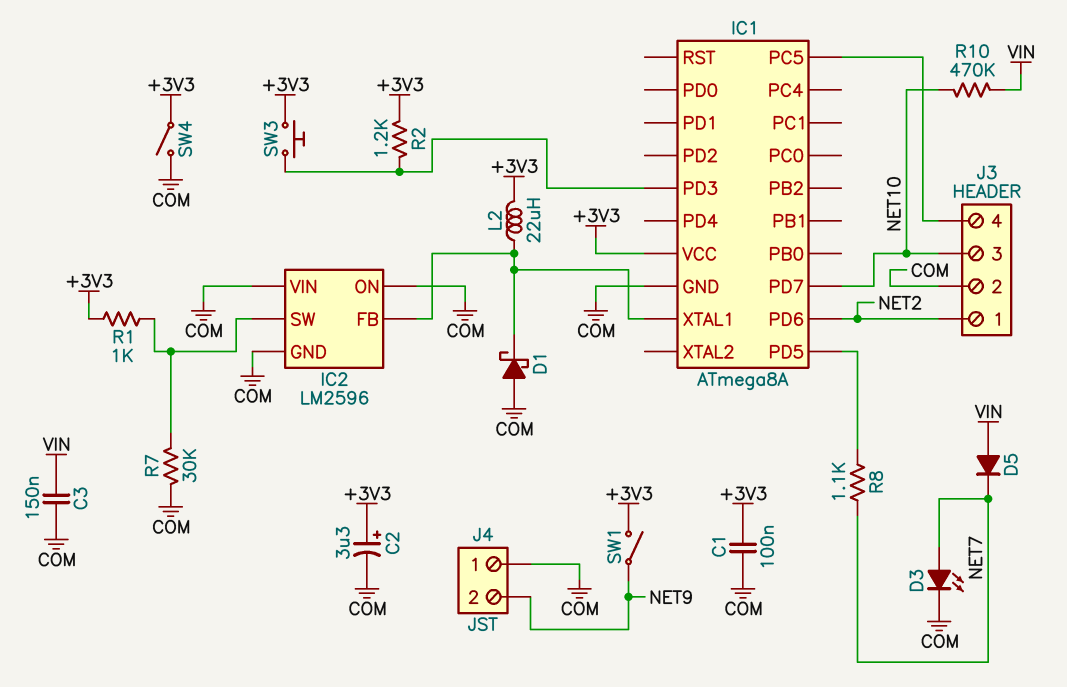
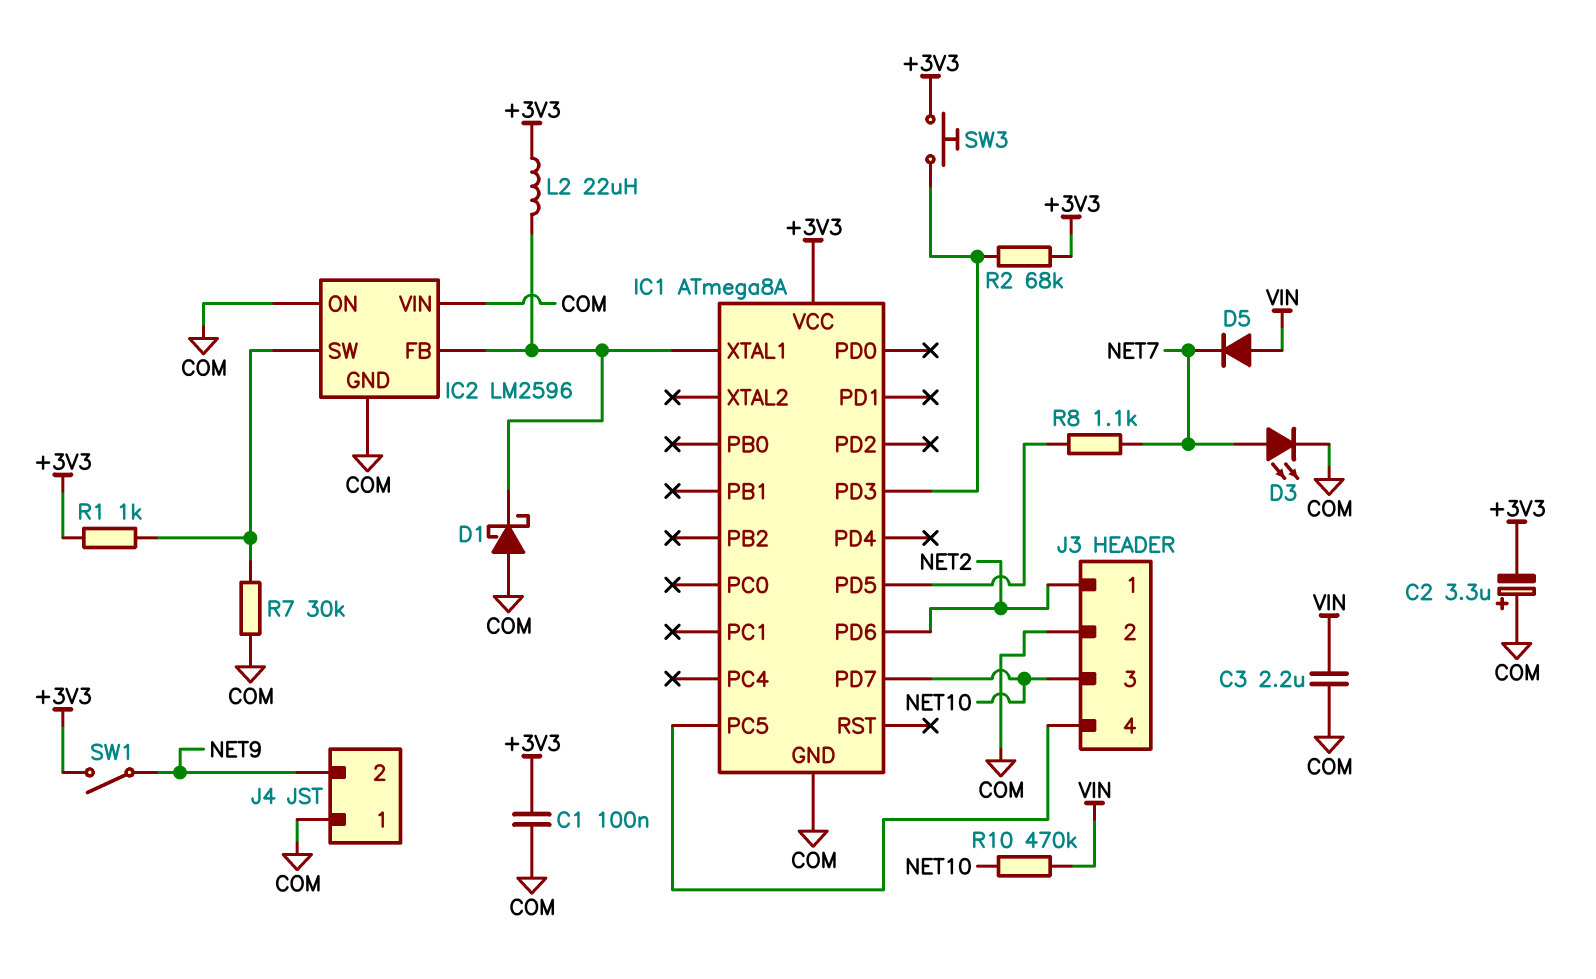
C2: 3.3uF (plus +3V3, minus COM) -> 3.3uF (plus COM, minus +3V3)
C3: 150nF (COM, VIN) -> 2.2uF (COM, VIN)
R2: 1.2k (+3V3, IC1/PD3) -> 68k (+3V3, IC1/PD3)
SW4: switch (+3V3, COM) -> none

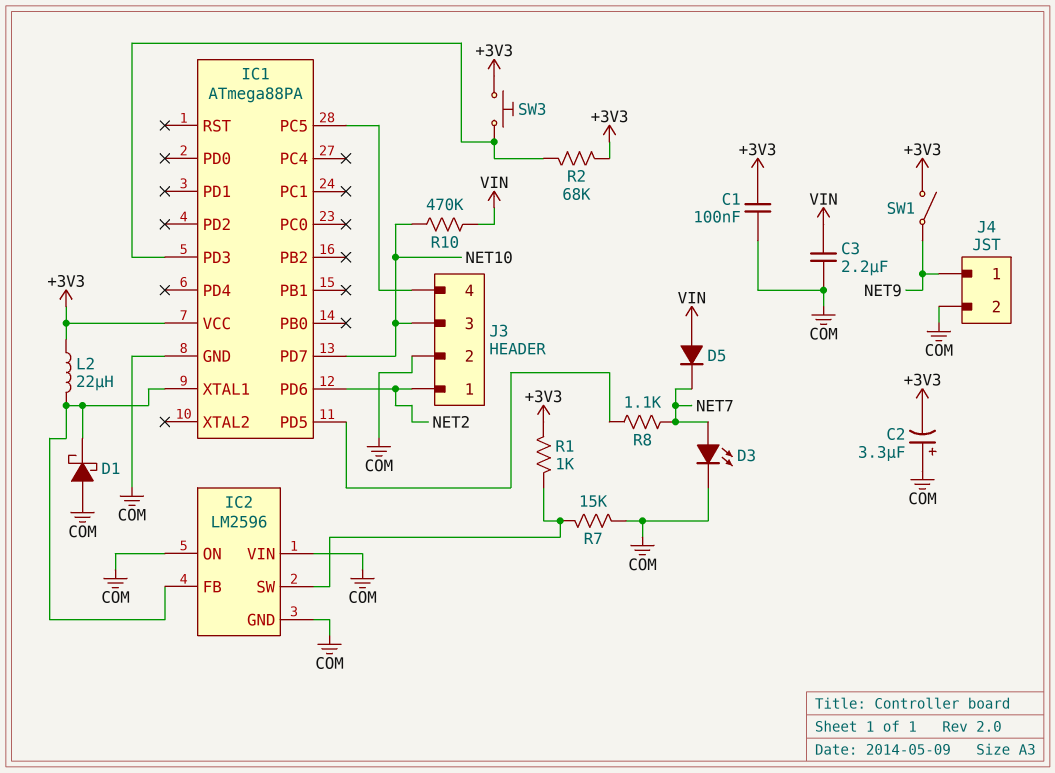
IC1: ATmega8A -> ATmega88PA
J4 pin 1: COM -> NET9
J4 pin 2: NET9 -> COM
R7: 30k (COM, IC2/SW) -> 15k (COM, IC2/SW)

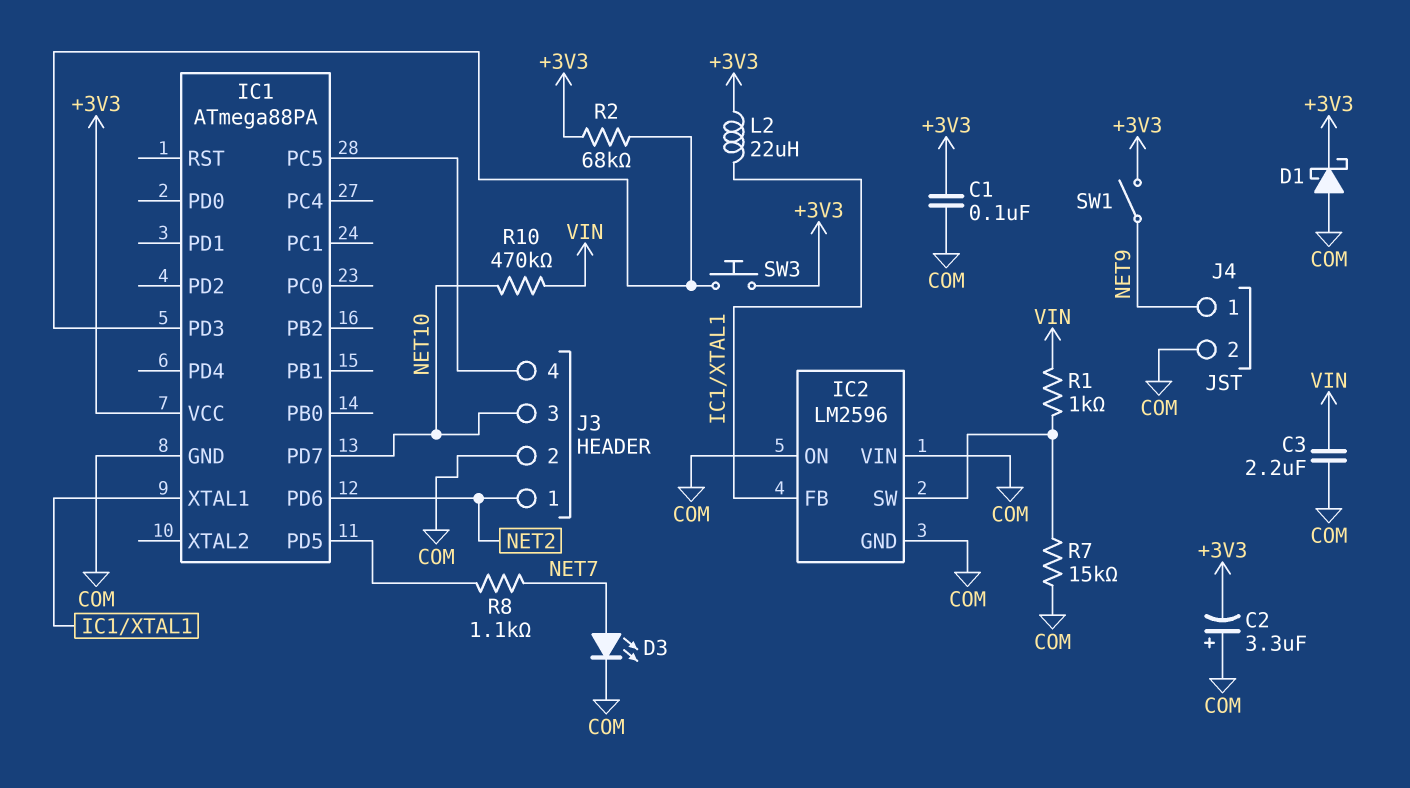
D1: schottky (A COM, K IC1/XTAL1) -> schottky (A COM, K +3V3)
D5: diode (A VIN, K NET7) -> none
R1: 1k (+3V3, IC2/SW) -> 1k (IC2/SW, VIN)

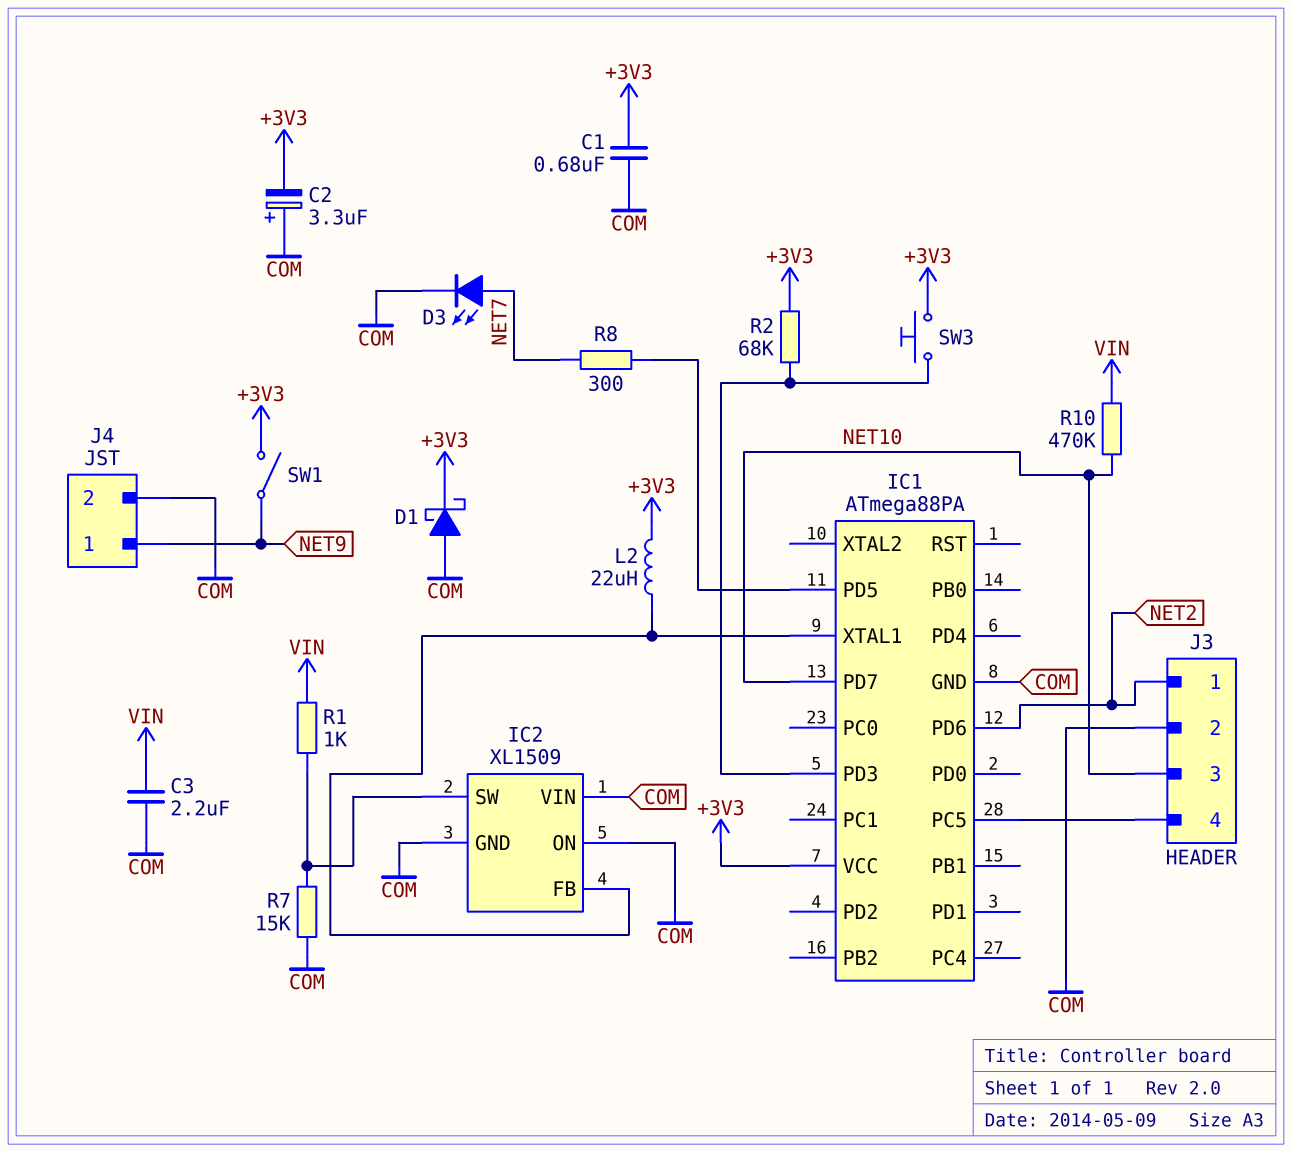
C1: 100nF (+3V3, COM) -> 680nF (+3V3, COM)
IC2: LM2596 -> XL1509
R8: 1.1k (IC1/PD5, NET7) -> 300 (IC1/PD5, NET7)

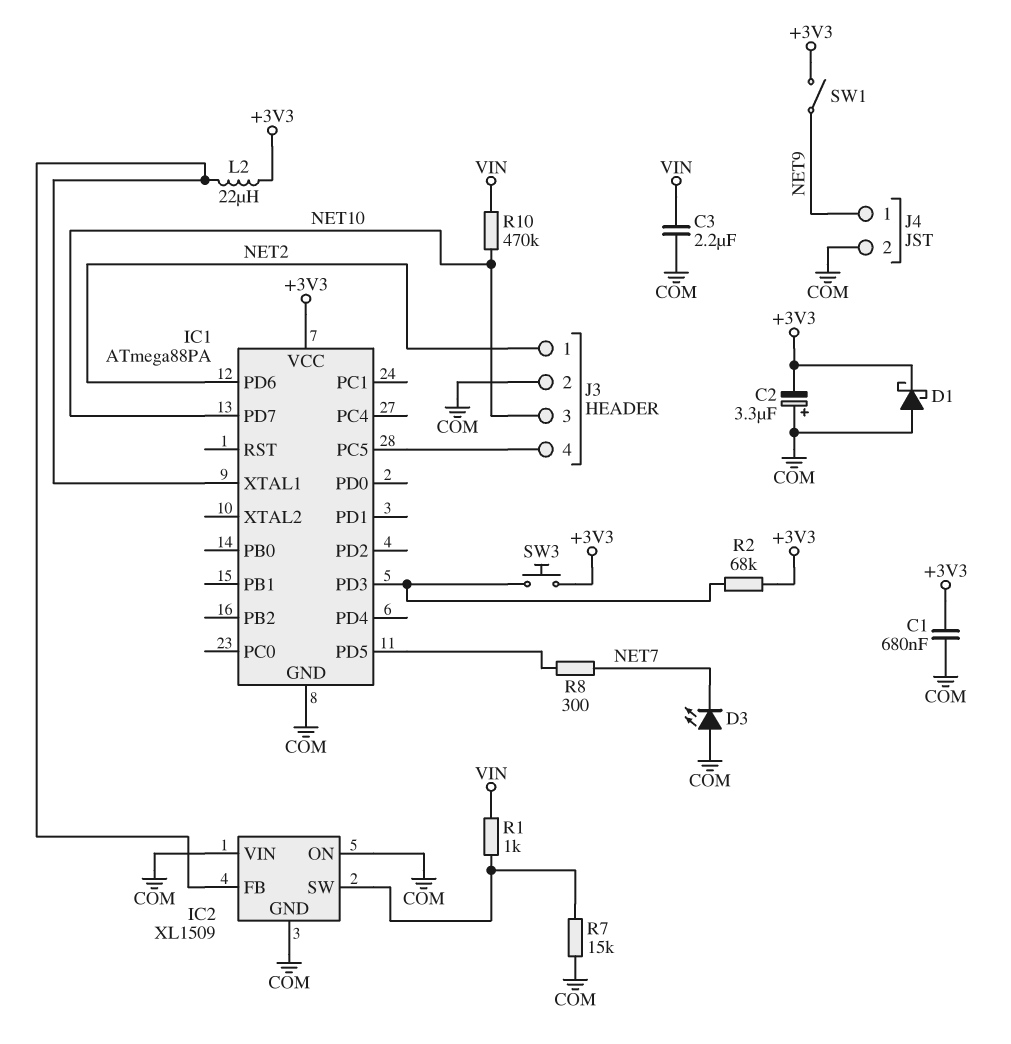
D3: LED (A NET7, K COM) -> LED (A COM, K NET7)

